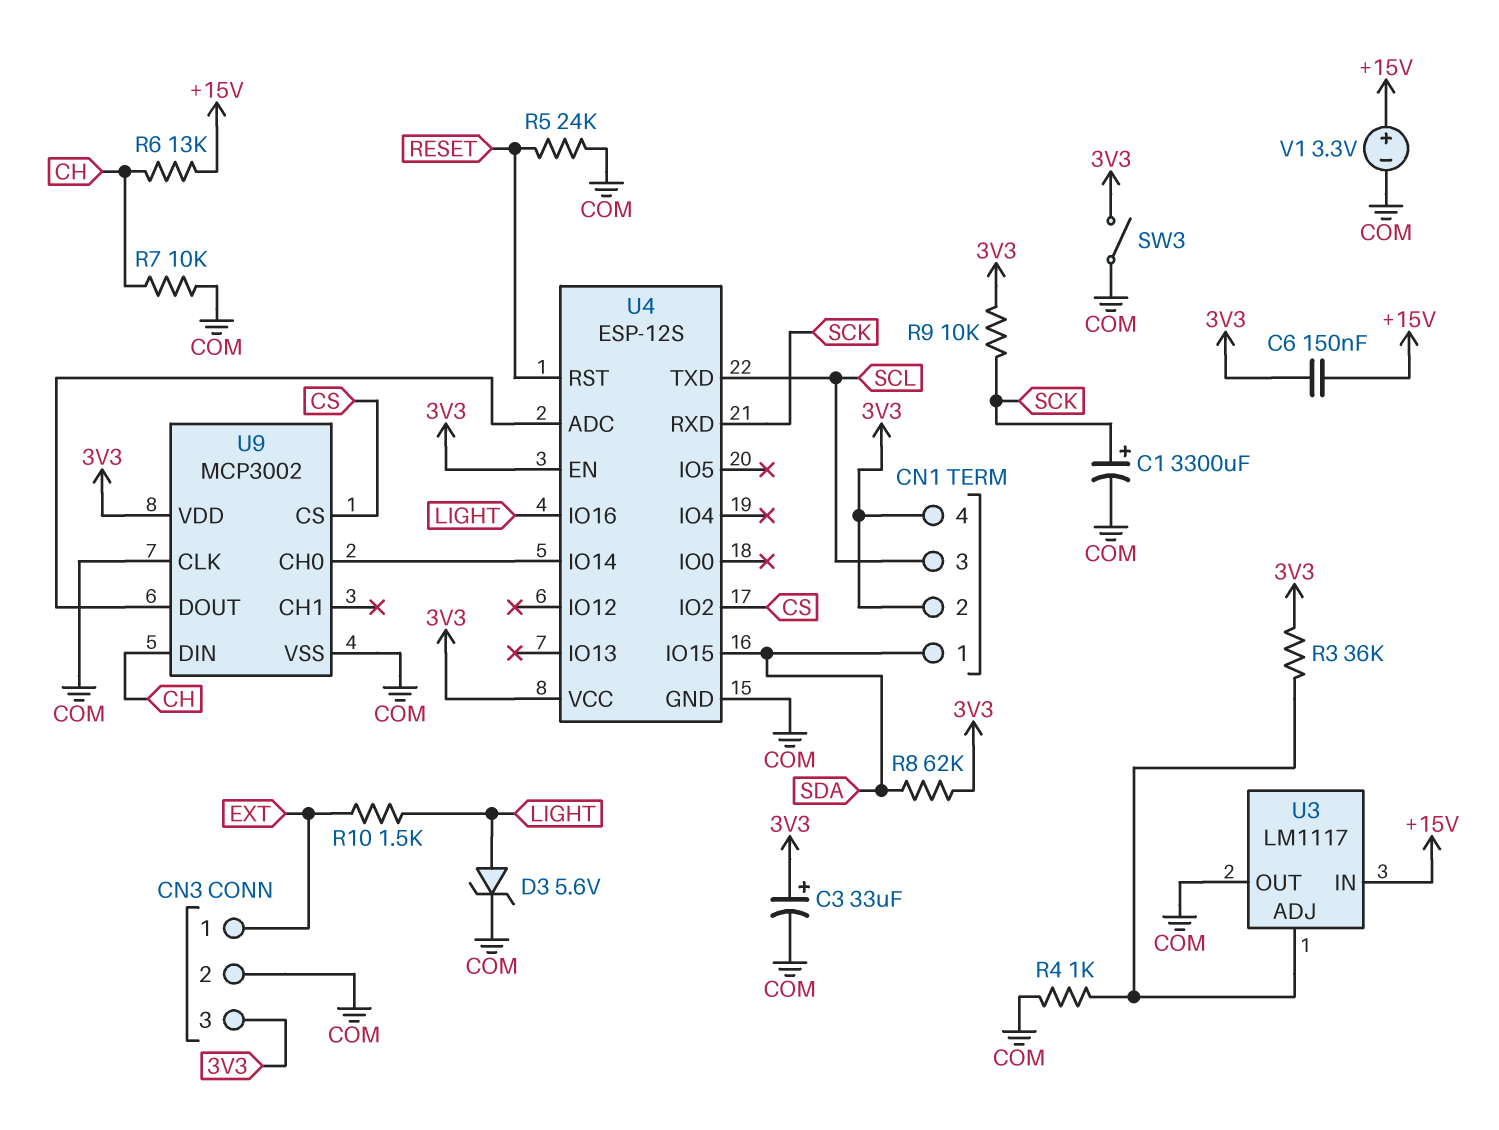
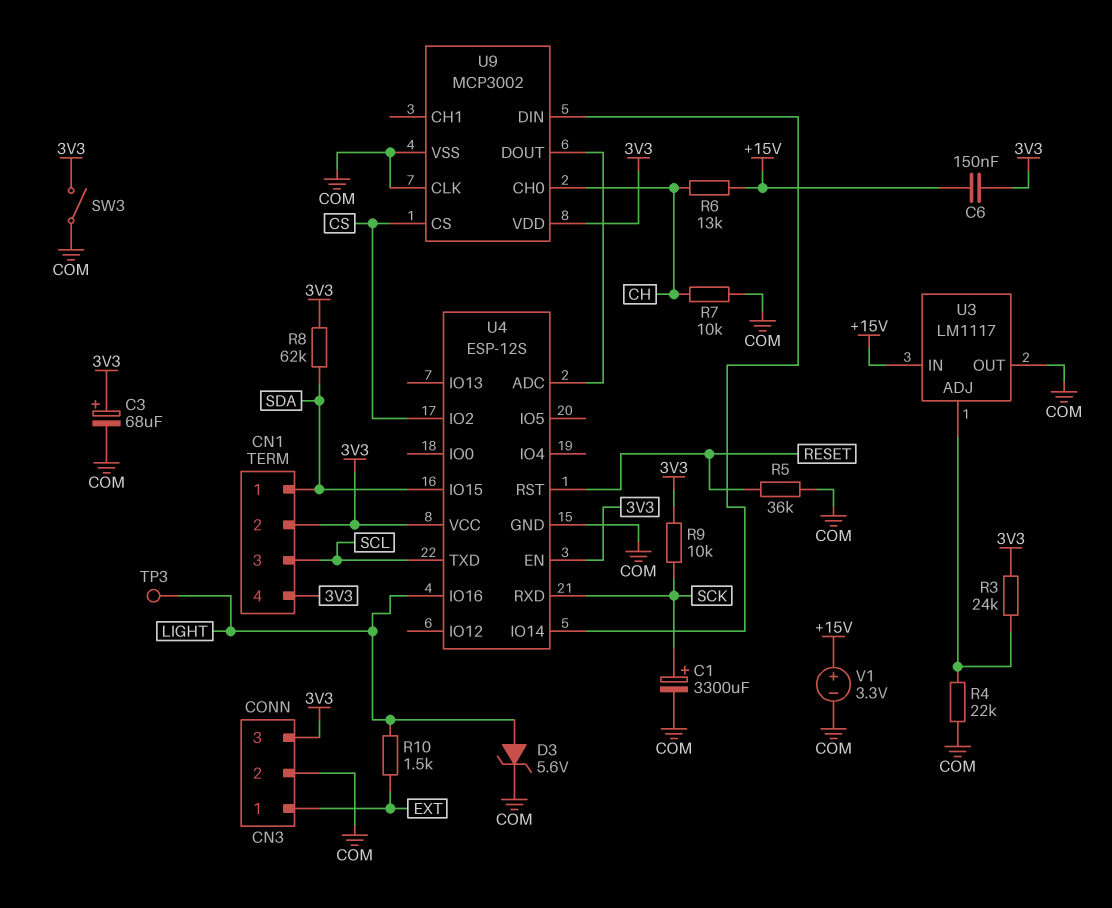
C3: 33uF (plus 3V3, minus COM) -> 68uF (plus 3V3, minus COM)
R3: 36k (3V3, U3/ADJ) -> 24k (3V3, U3/ADJ)
R4: 1k (COM, U3/ADJ) -> 22k (COM, U3/ADJ)
R5: 24k (COM, RESET) -> 36k (COM, RESET)
TP3: none -> test point (LIGHT)
U9 pin CH0: U4/IO14 -> CH
U9 pin DIN: CH -> U4/IO14

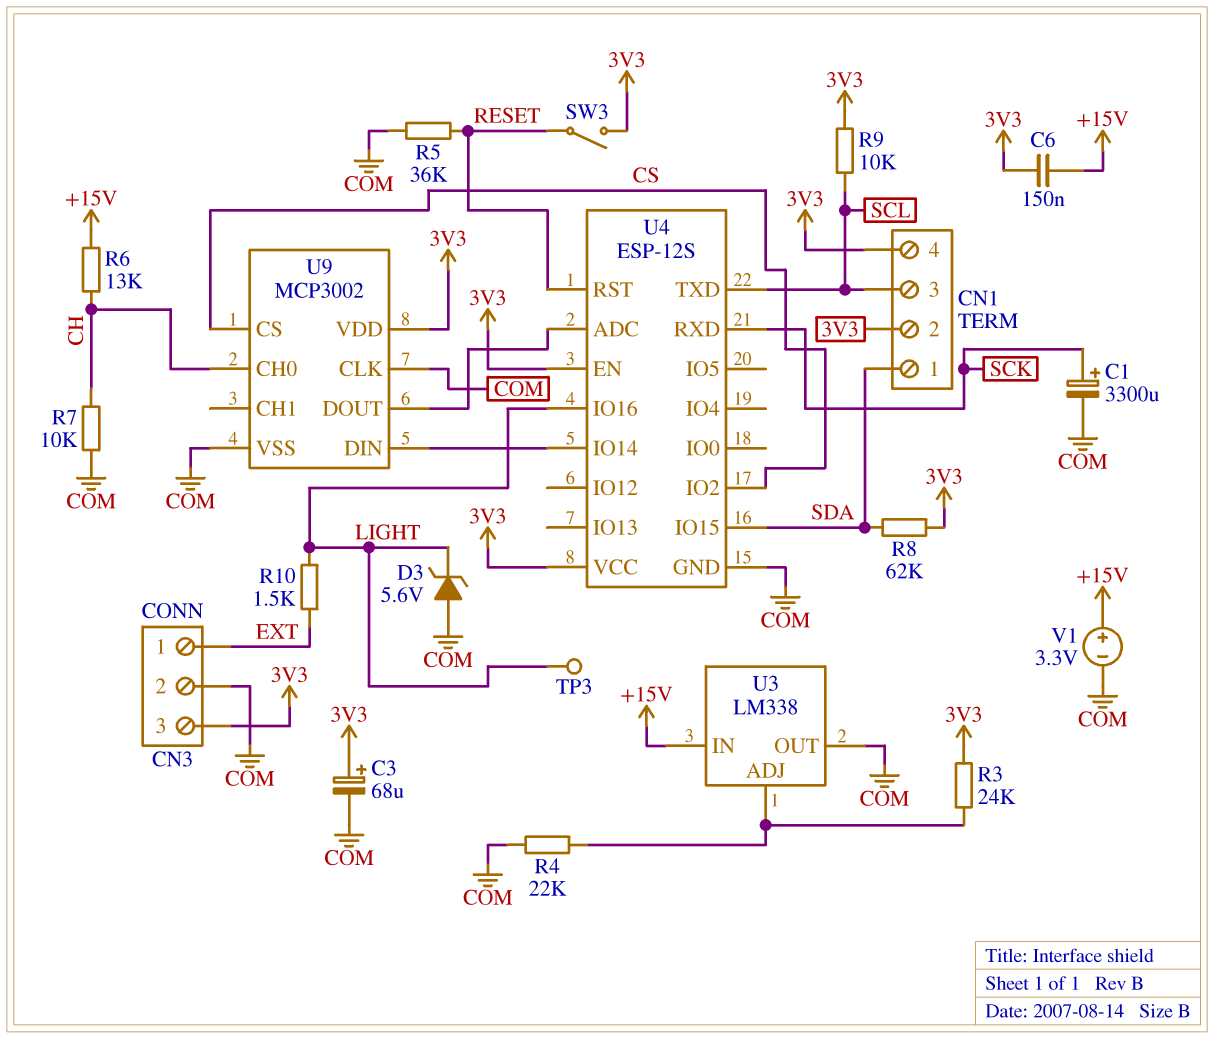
D3: zener 5.6V (A LIGHT, K COM) -> zener 5.6V (A COM, K LIGHT)
R9: 10k (3V3, SCK) -> 10k (3V3, SCL)
SW3: switch (3V3, COM) -> switch (3V3, RESET)
U3: LM1117 -> LM338

